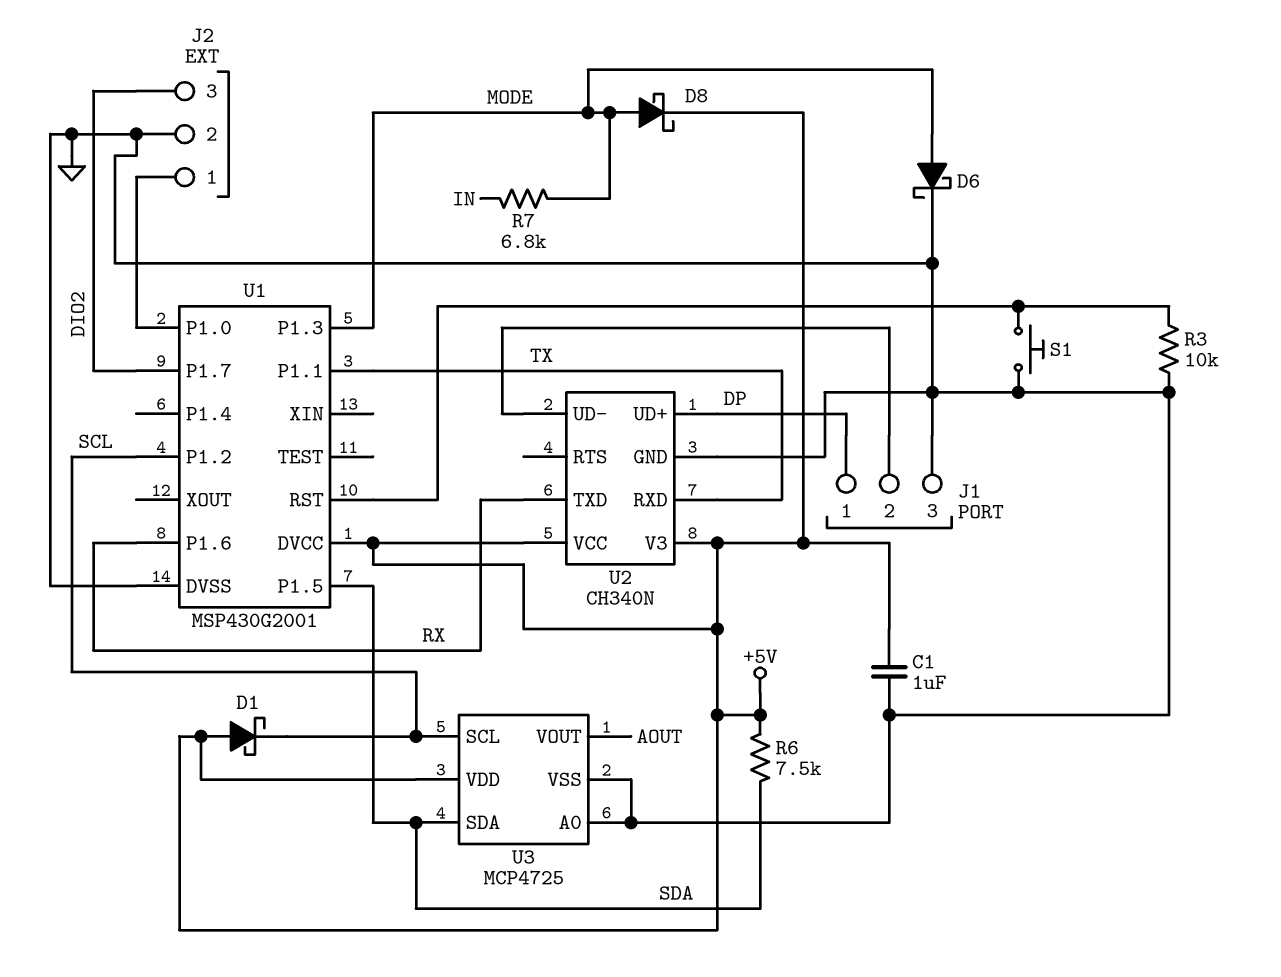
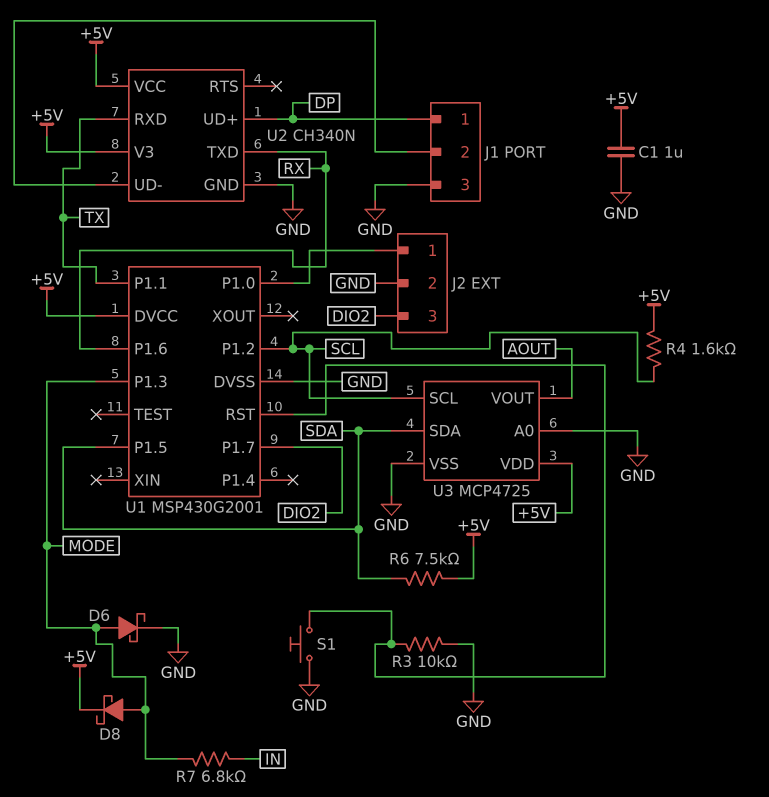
D1: schottky (A +5V, K SCL) -> none
R4: none -> 1.6k (+5V, SCL)

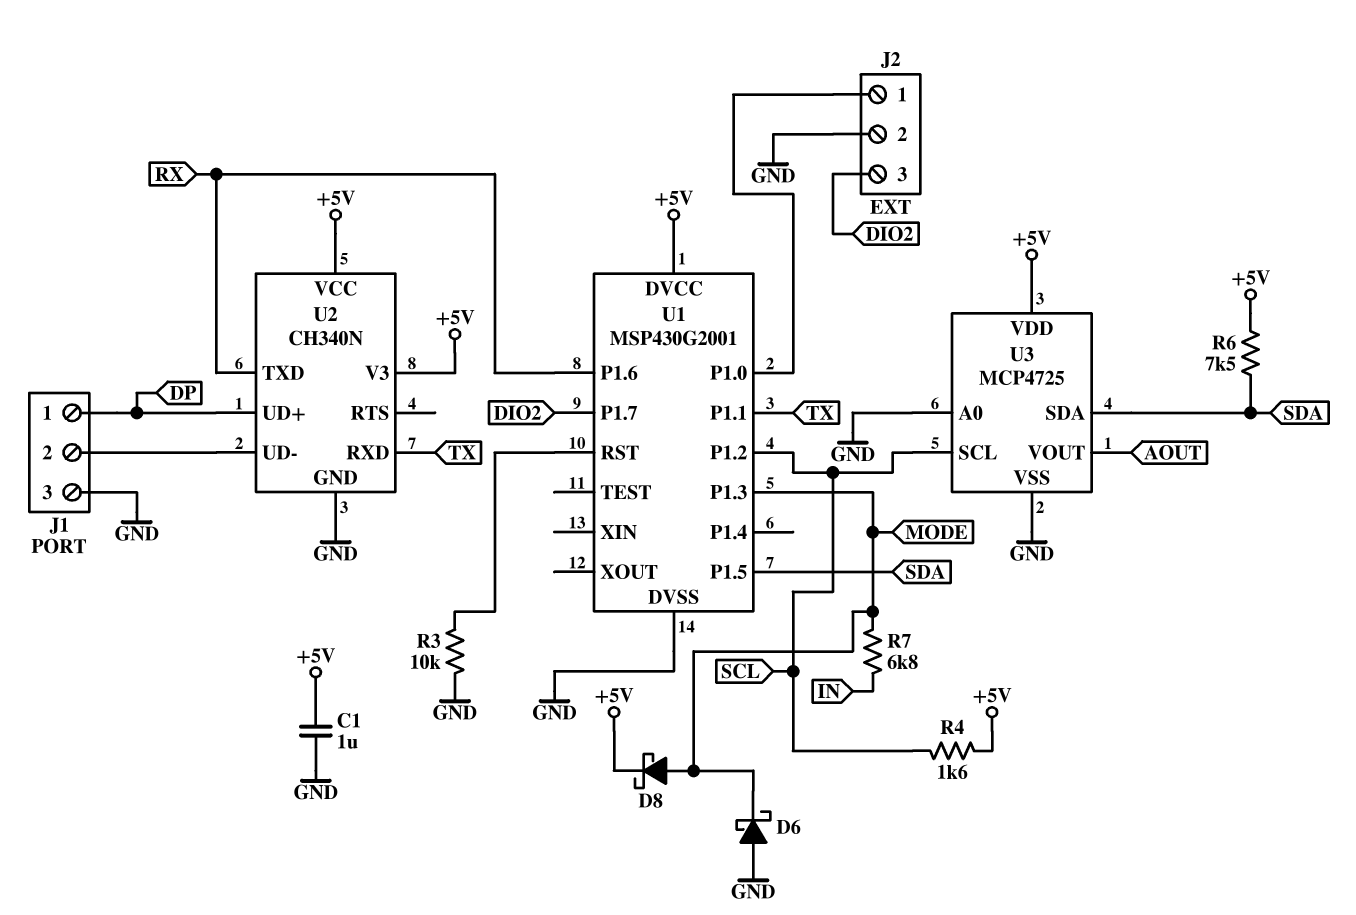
D6: schottky (A MODE, K GND) -> schottky (A GND, K MODE)
S1: button (GND, U1/RST) -> none

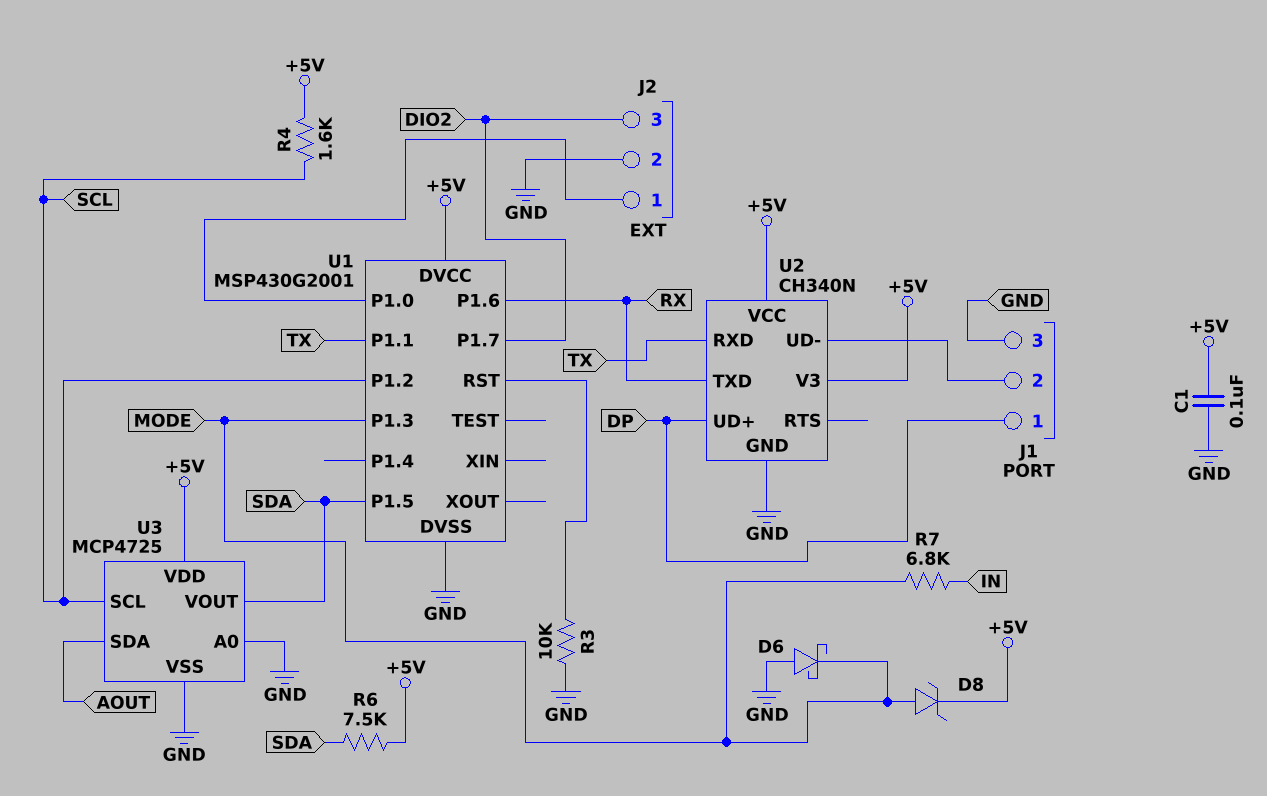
C1: 1uF (+5V, GND) -> 100nF (+5V, GND)
D8: schottky (A MODE, K +5V) -> zener (A MODE, K +5V)
U3 pin SDA: SDA -> AOUT
U3 pin VOUT: AOUT -> SDA

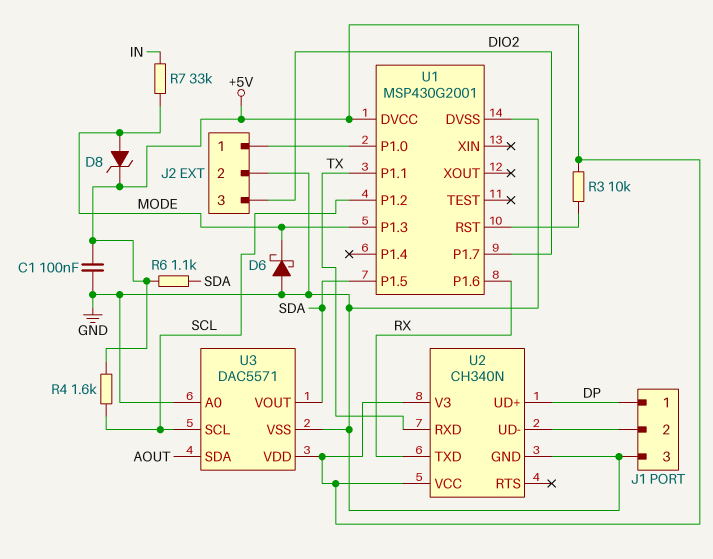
R3: 10k (GND, U1/RST) -> 10k (+5V, U1/RST)
R6: 7.5k (+5V, SDA) -> 1.1k (+5V, SDA)
R7: 6.8k (IN, MODE) -> 33k (IN, MODE)
U3: MCP4725 -> DAC5571

